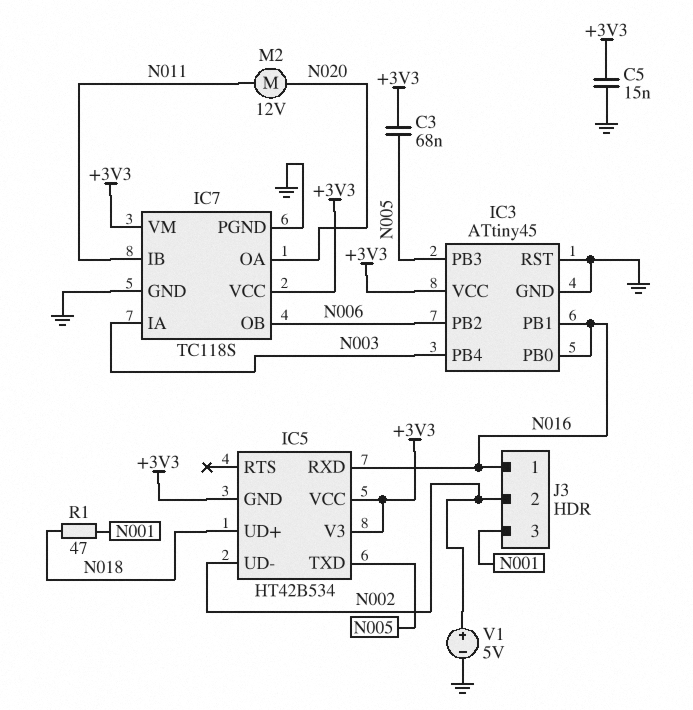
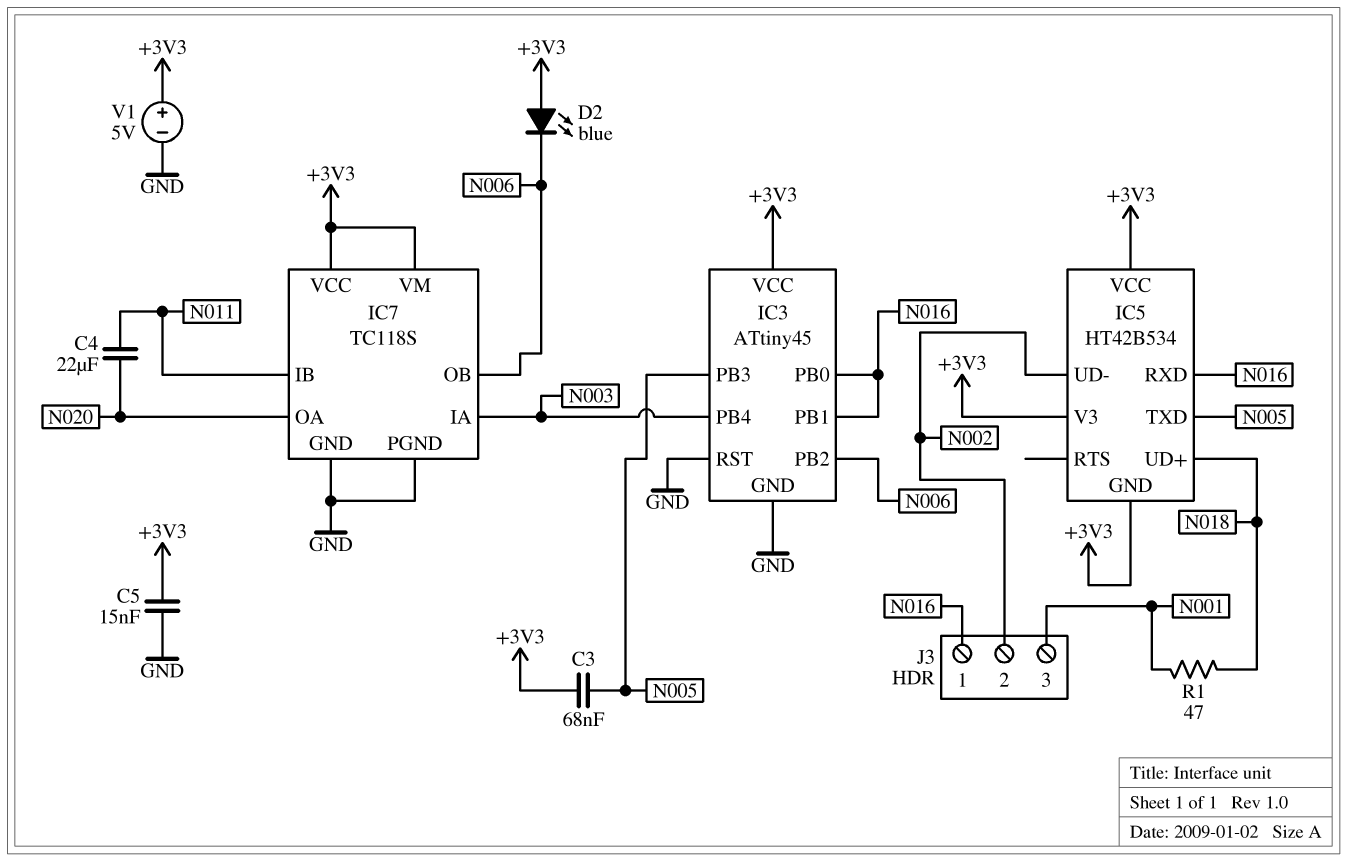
C4: none -> 22uF (N011, N020)
D2: none -> LED blue (A +3V3, K N006)
M2: motor 12V (N011, N020) -> none
V1: 5V (plus N002, minus GND) -> 5V (plus +3V3, minus GND)

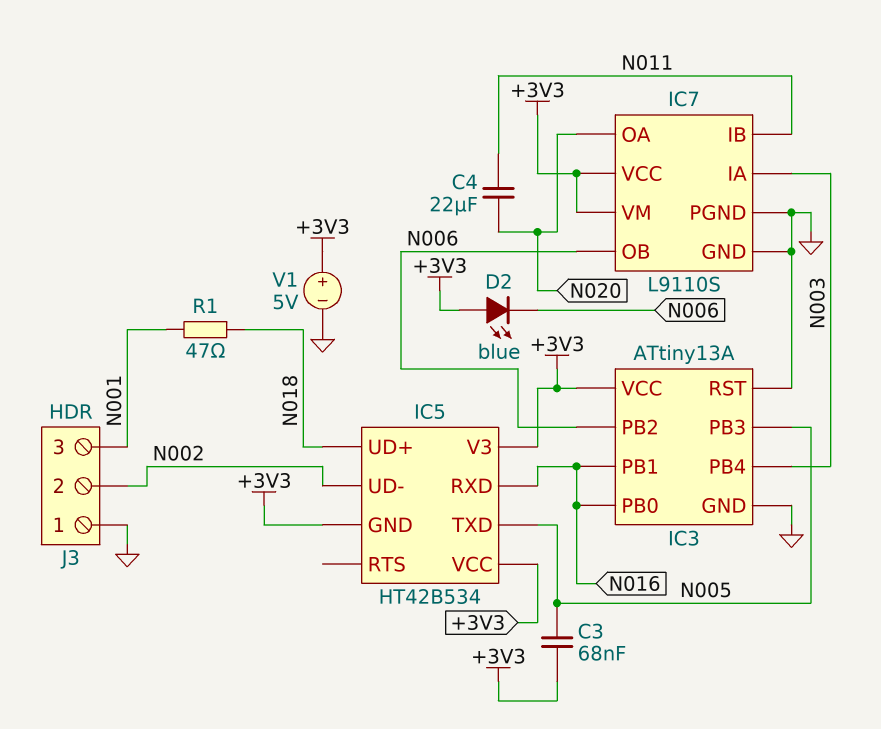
C5: 15nF (+3V3, GND) -> none
IC3: ATtiny45 -> ATtiny13A
IC7: TC118S -> L9110S
J3 pin 1: N016 -> GND

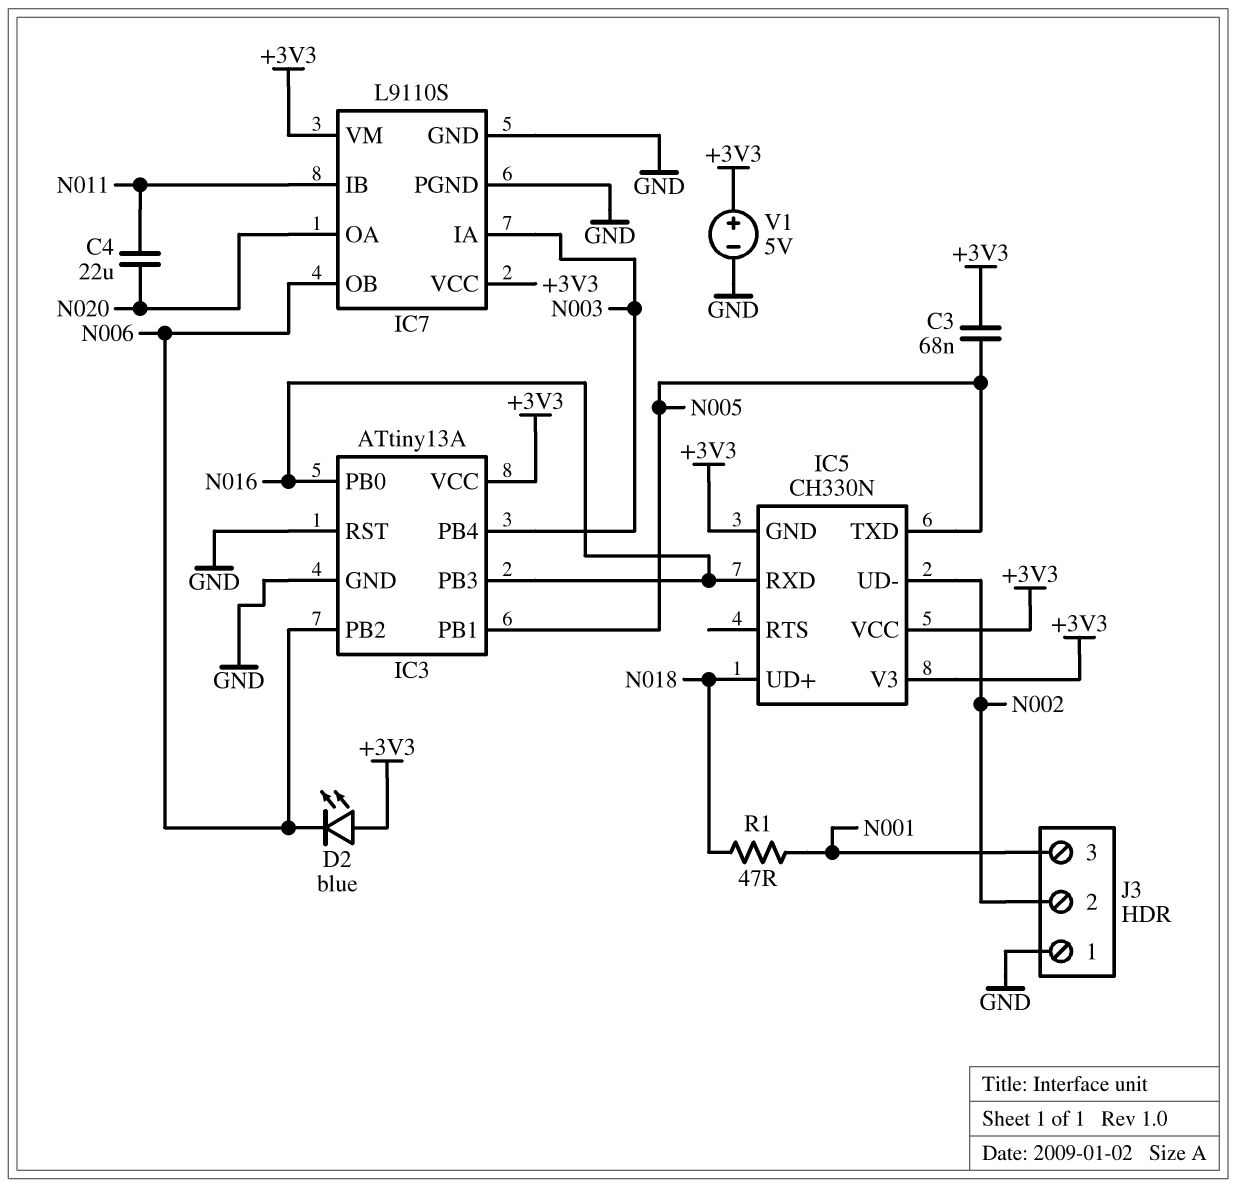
IC3 pin PB1: N016 -> N005
IC3 pin PB3: N005 -> N016
IC5: HT42B534 -> CH330N

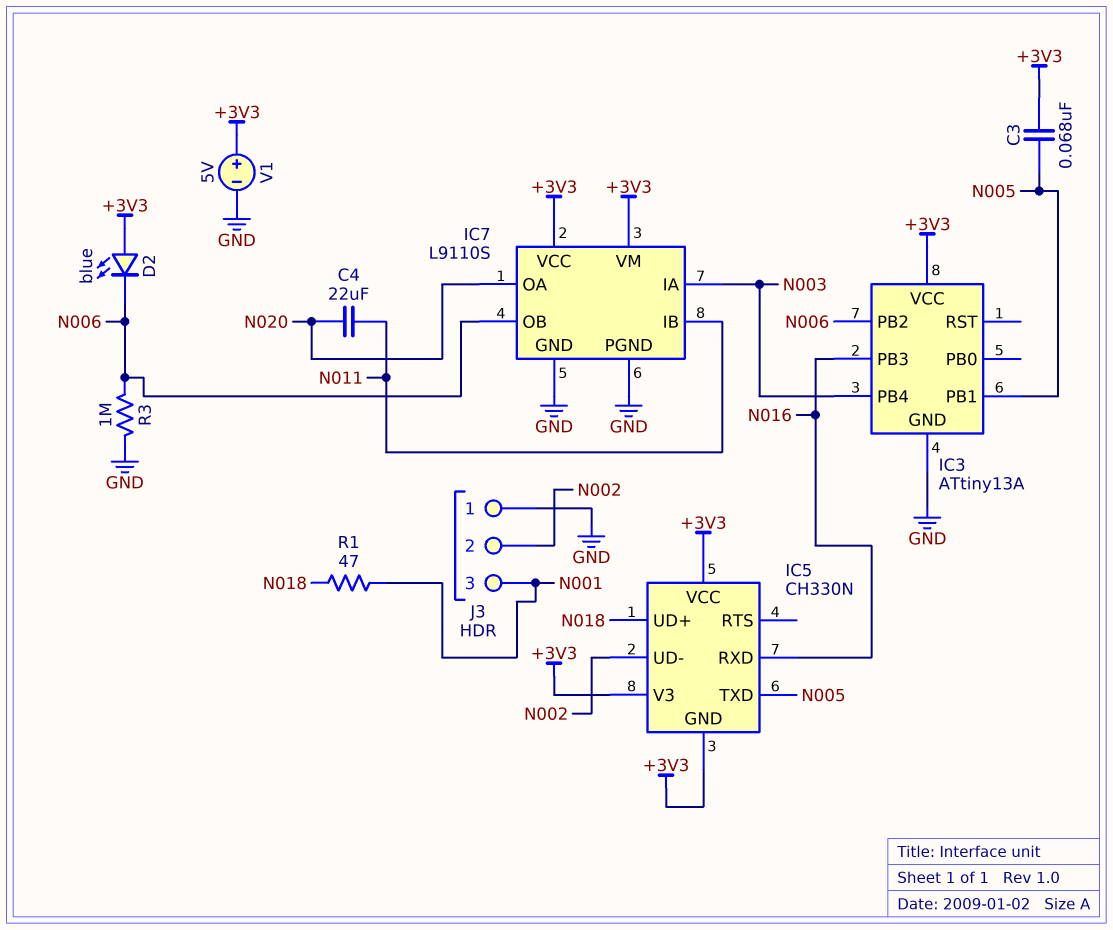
IC3 pin PB0: N016 -> none
IC3 pin RST: GND -> none
R3: none -> 1M (GND, N006)

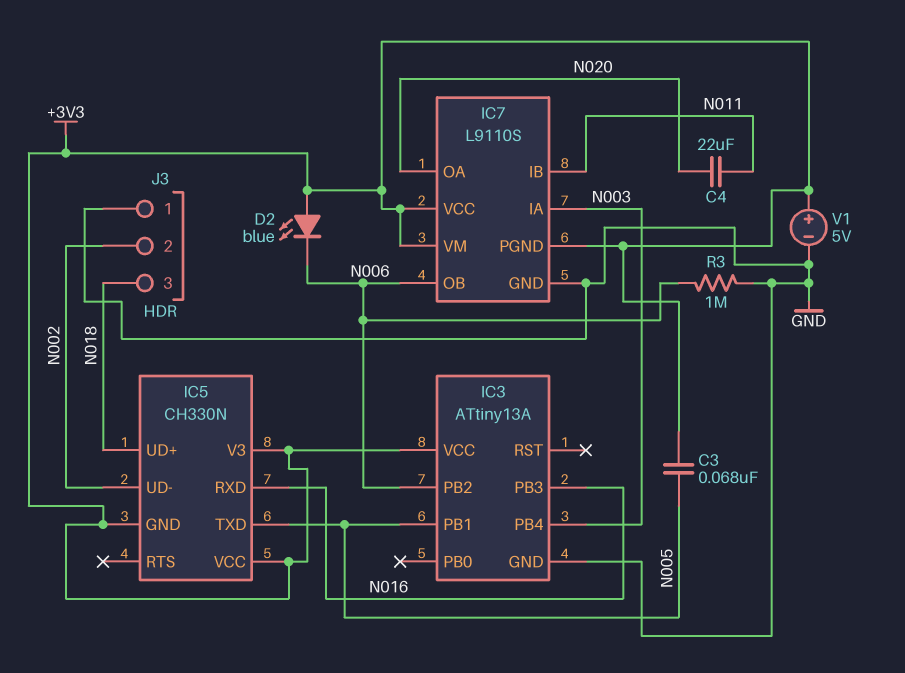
IC7 pin PGND: GND -> +3V3
J3 pin 3: N001 -> N018
R1: 47 (N001, N018) -> none

